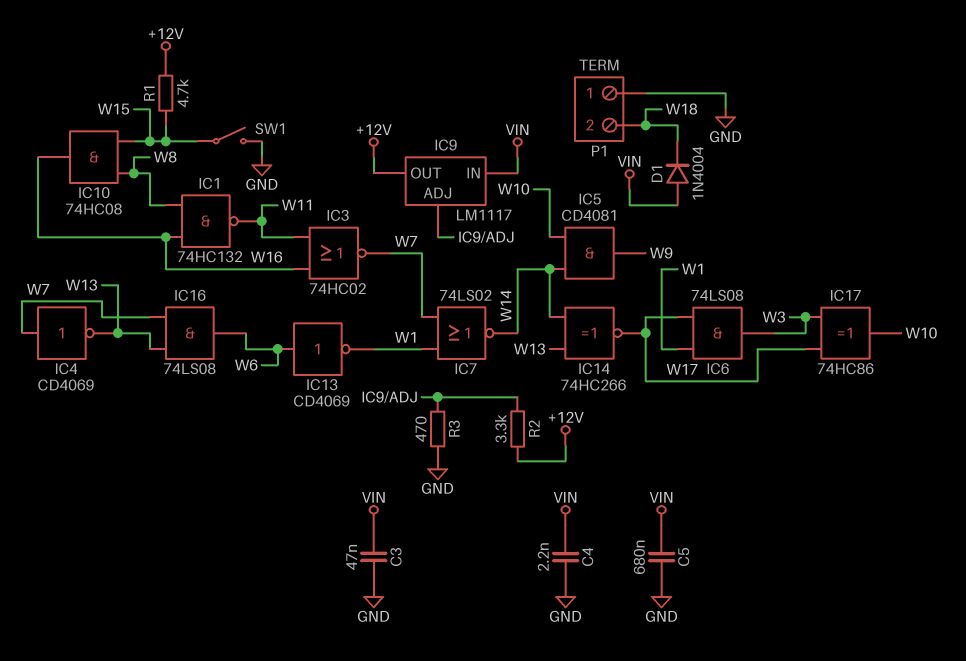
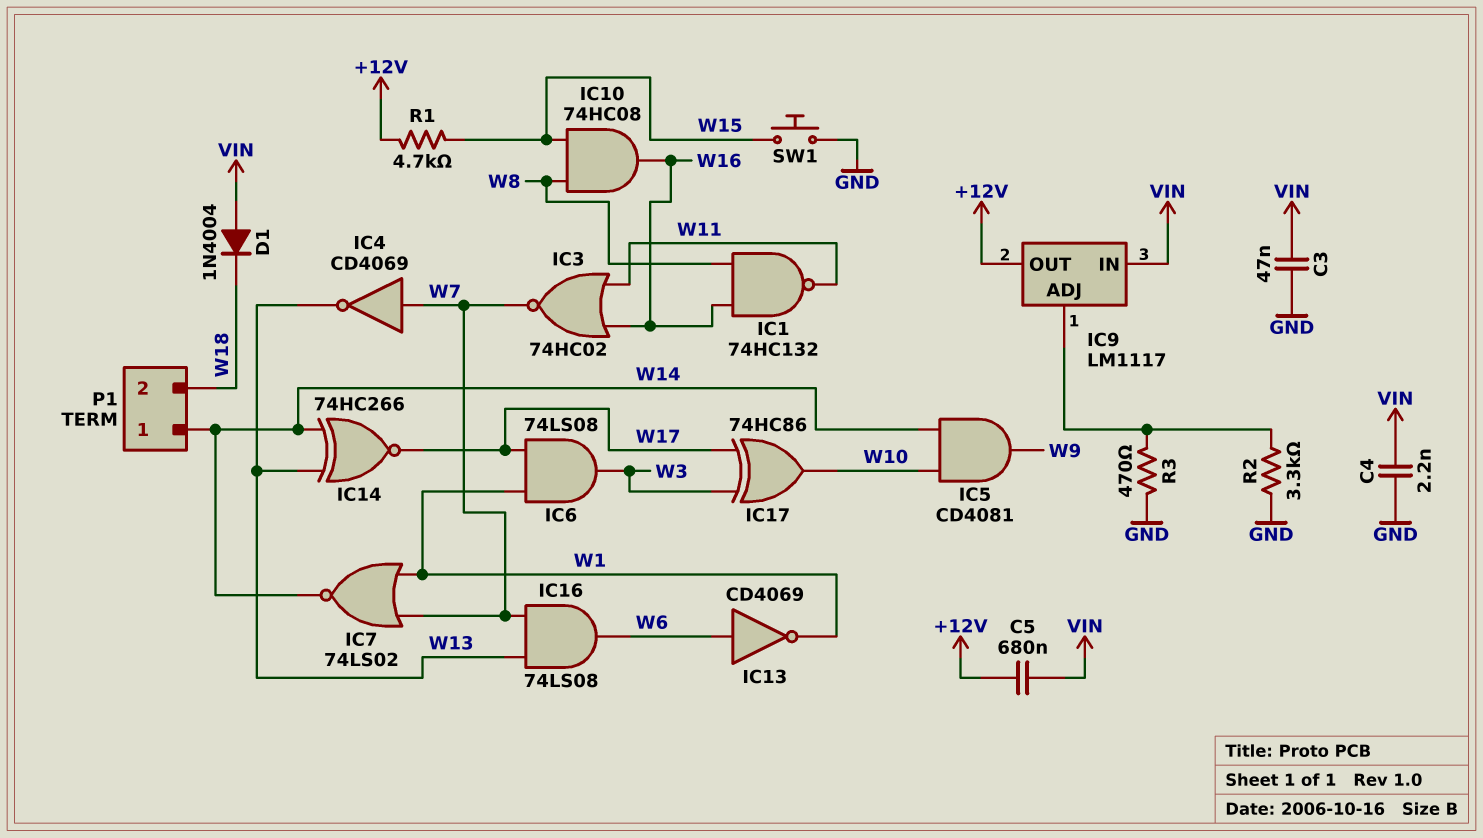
C5: 680nF (GND, VIN) -> 680nF (+12V, VIN)
P1 pin 1: GND -> W14
R2: 3.3k (+12V, IC9/ADJ) -> 3.3k (GND, IC9/ADJ)
SW1: switch (GND, W15) -> button (GND, W15)

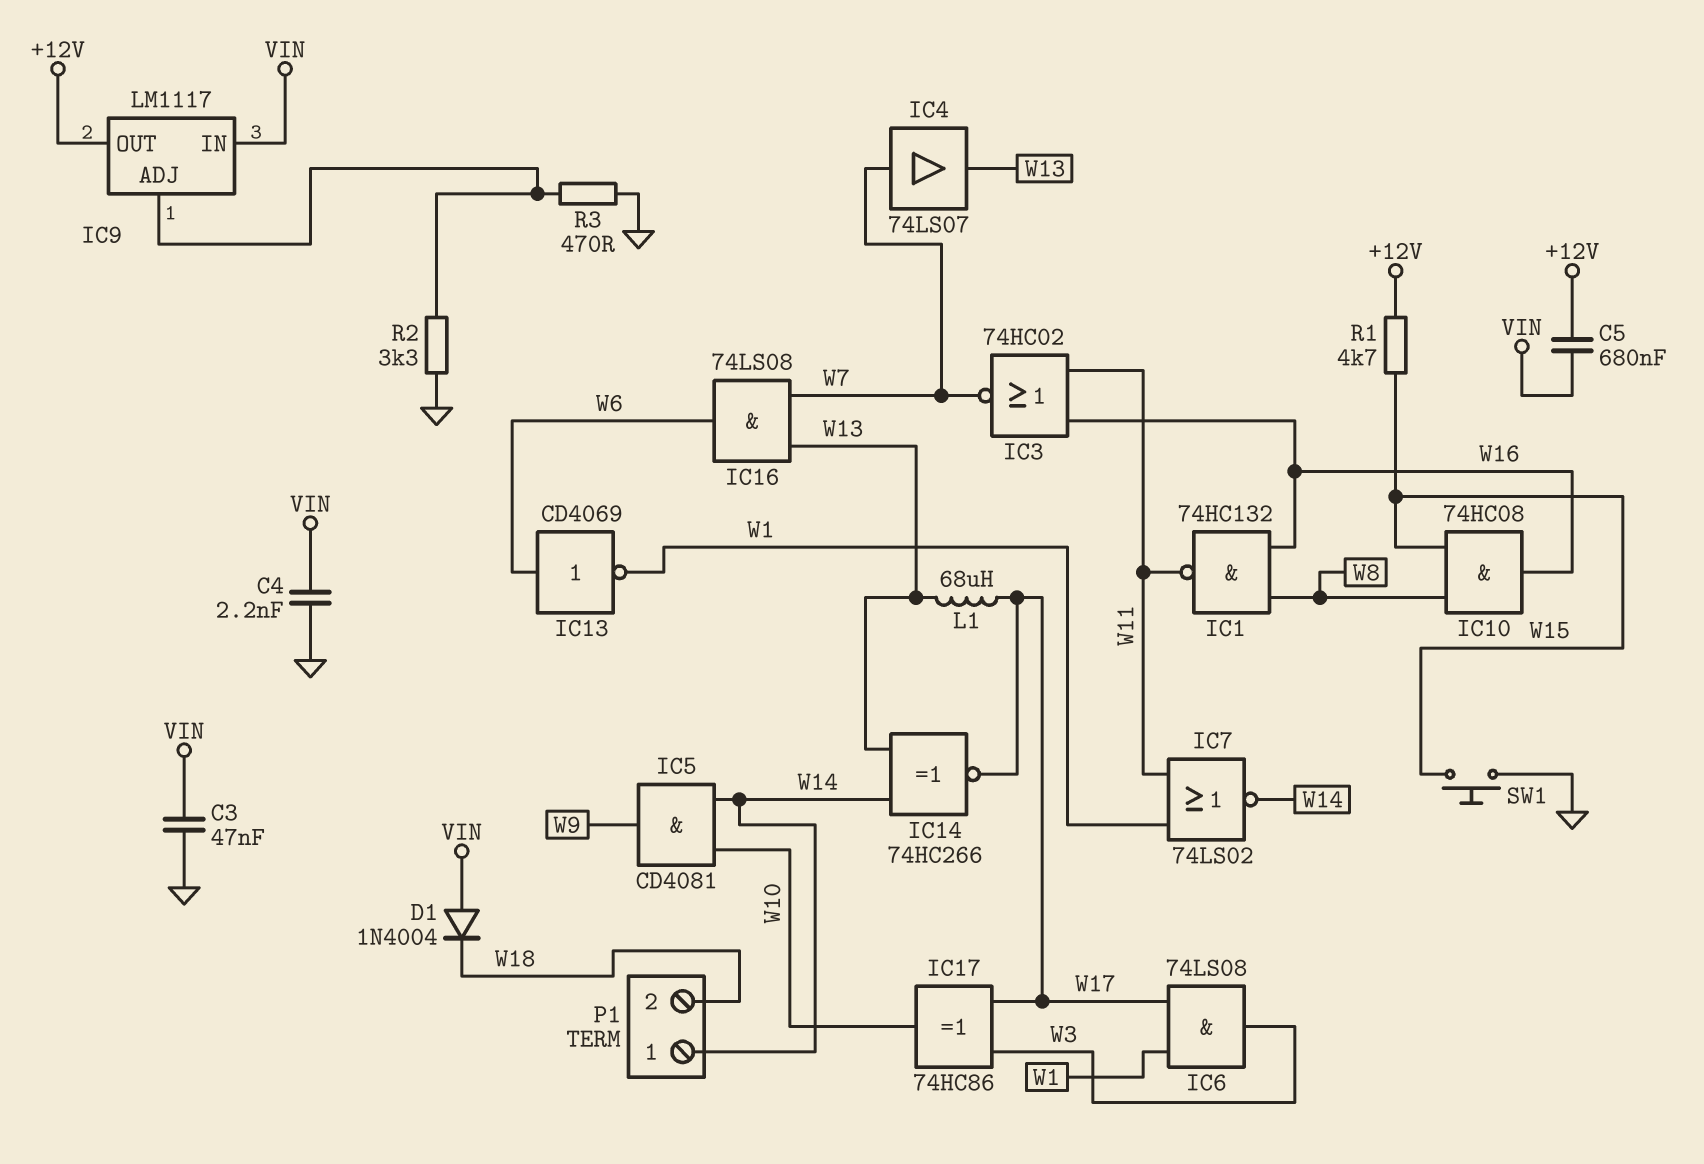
IC4: NOT CD4069 (in W7, out W13) -> buffer 74LS07 (in W7, out W13)
IC7: NOR 74LS02 (in W1, in W7, out W14) -> NOR 74LS02 (in W1, in W11, out W14)
L1: none -> 68uH (W13, W17)

